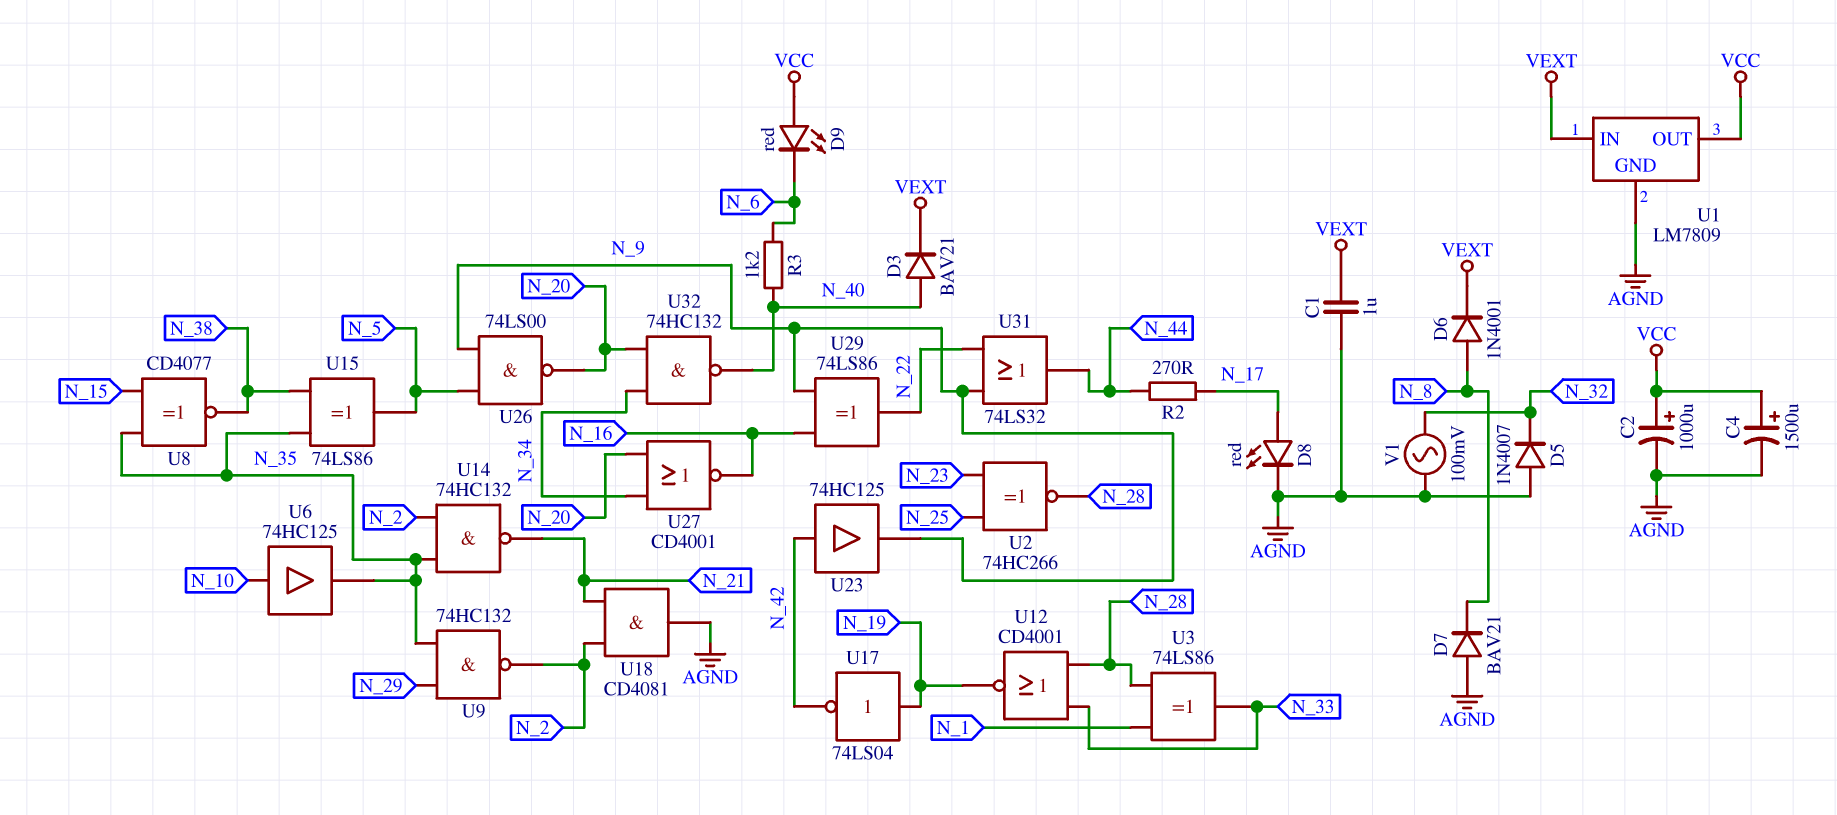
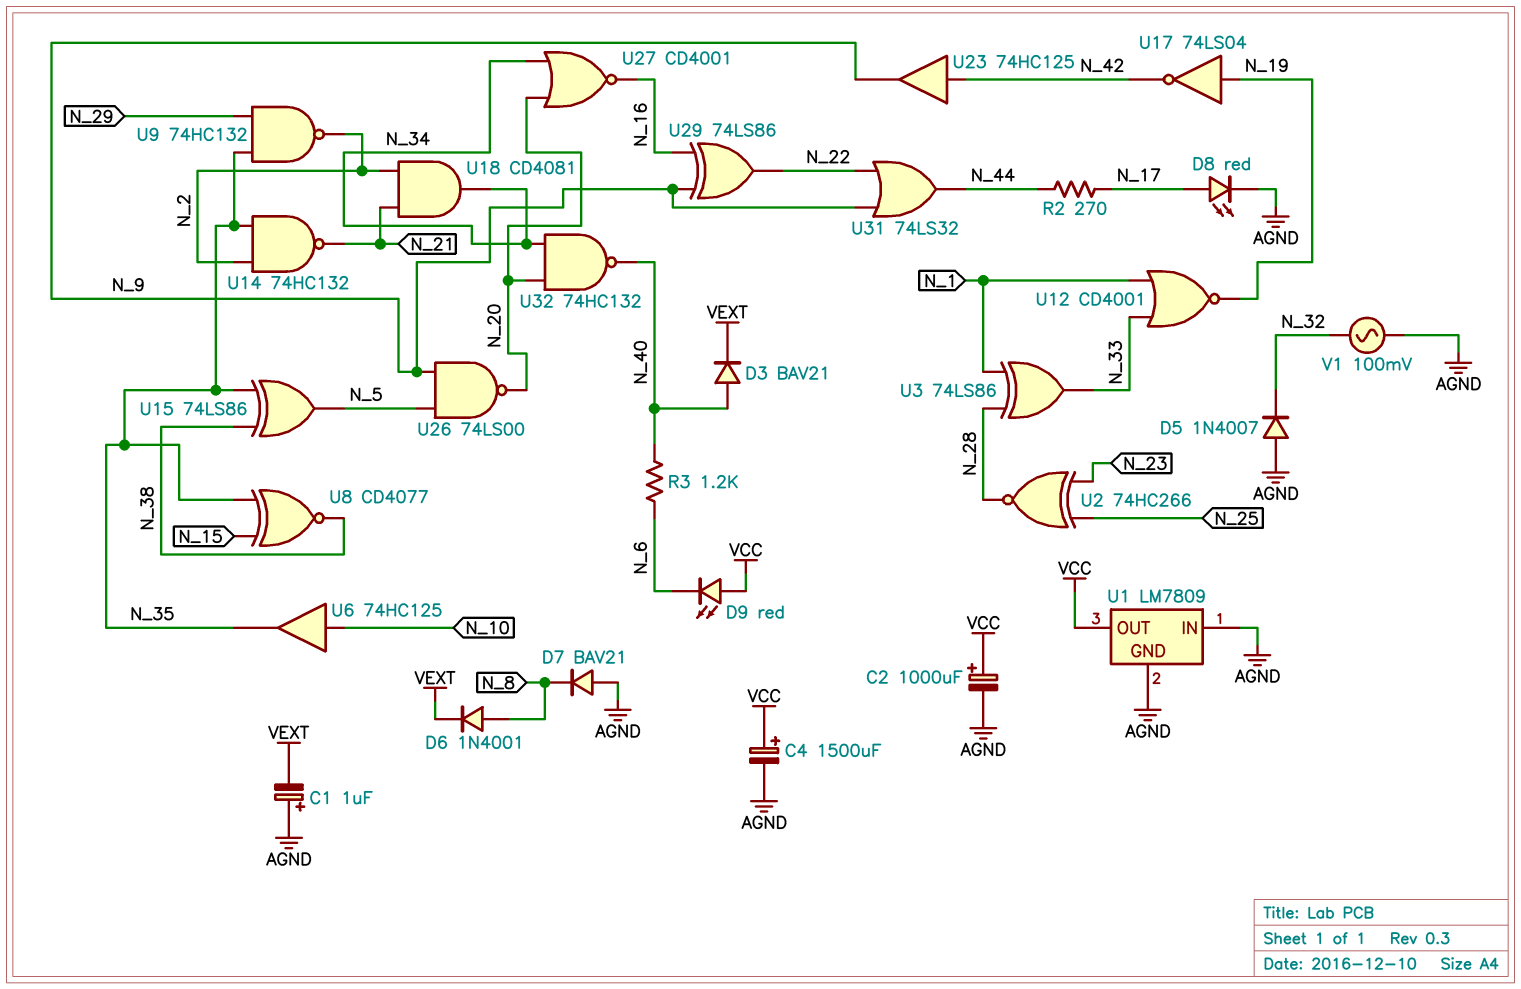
C1: 1uF (AGND, VEXT) -> 1uF (plus AGND, minus VEXT)
U1 pin IN: VEXT -> AGND
U12: NOR CD4001 (in N_28, in N_33, out N_19) -> NOR CD4001 (in N_1, in N_33, out N_19)
U18: AND CD4081 (in N_2, in N_21, out AGND) -> AND CD4081 (in N_2, in N_21, out N_34)

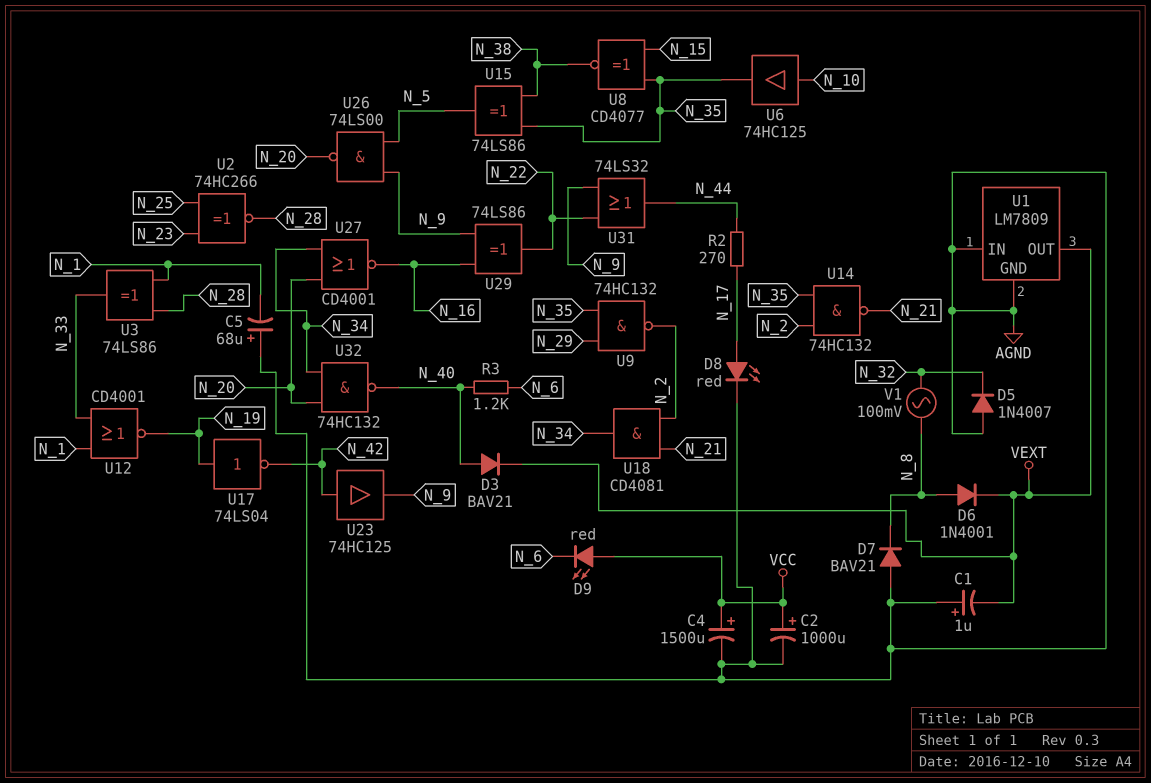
C5: none -> 68uF (plus AGND, minus N_1)
U1 pin OUT: VCC -> VEXT
V1: AC 100mV (AGND, N_32) -> AC 100mV (N_8, N_32)

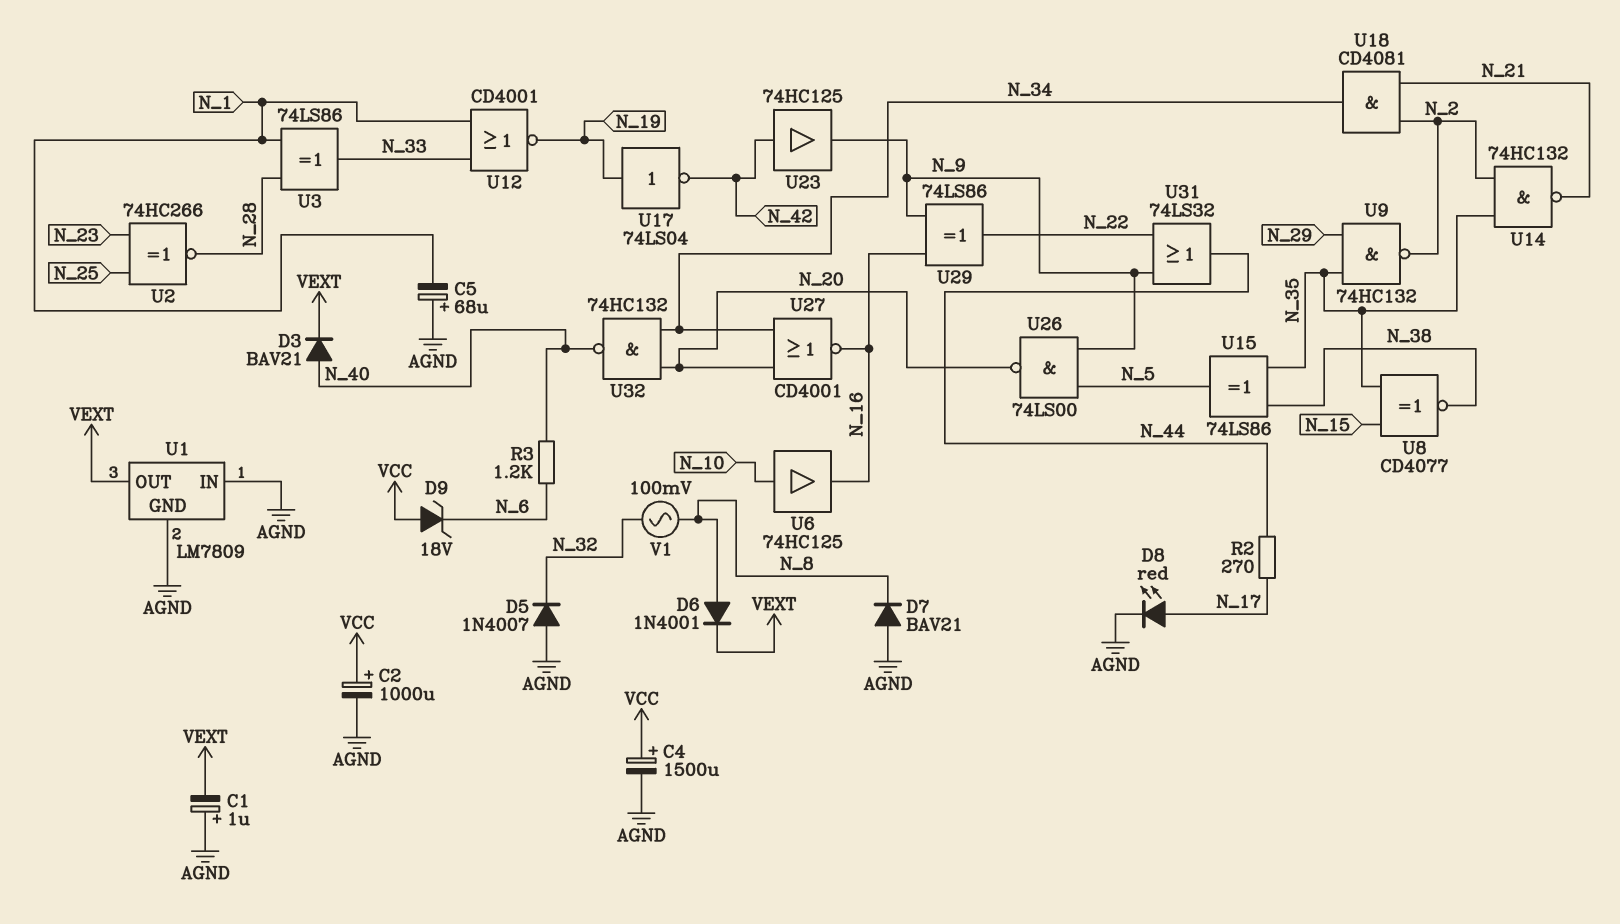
D9: LED red (A VCC, K N_6) -> zener 18V (A VCC, K N_6)
U6: buffer 74HC125 (in N_10, out N_35) -> buffer 74HC125 (in N_10, out N_16)

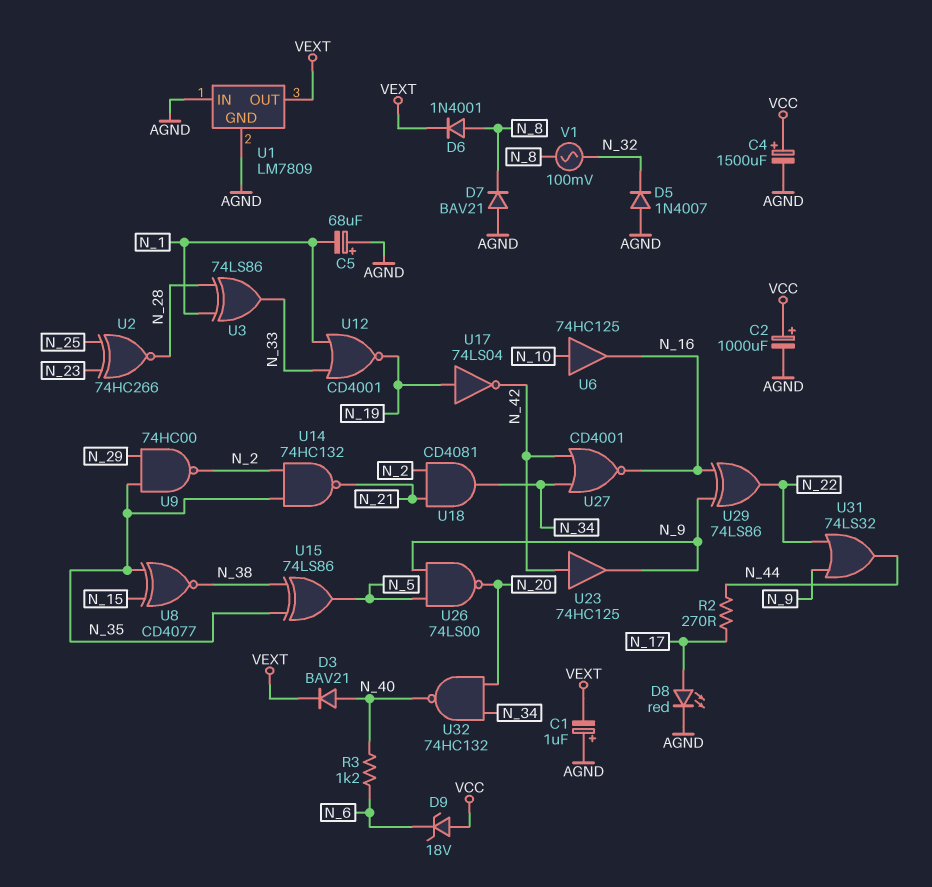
U9: NAND 74HC132 (in N_29, in N_35, out N_2) -> NAND 74HC00 (in N_29, in N_35, out N_2)
U27: NOR CD4001 (in N_20, in N_34, out N_16) -> NOR CD4001 (in N_34, in N_42, out N_16)

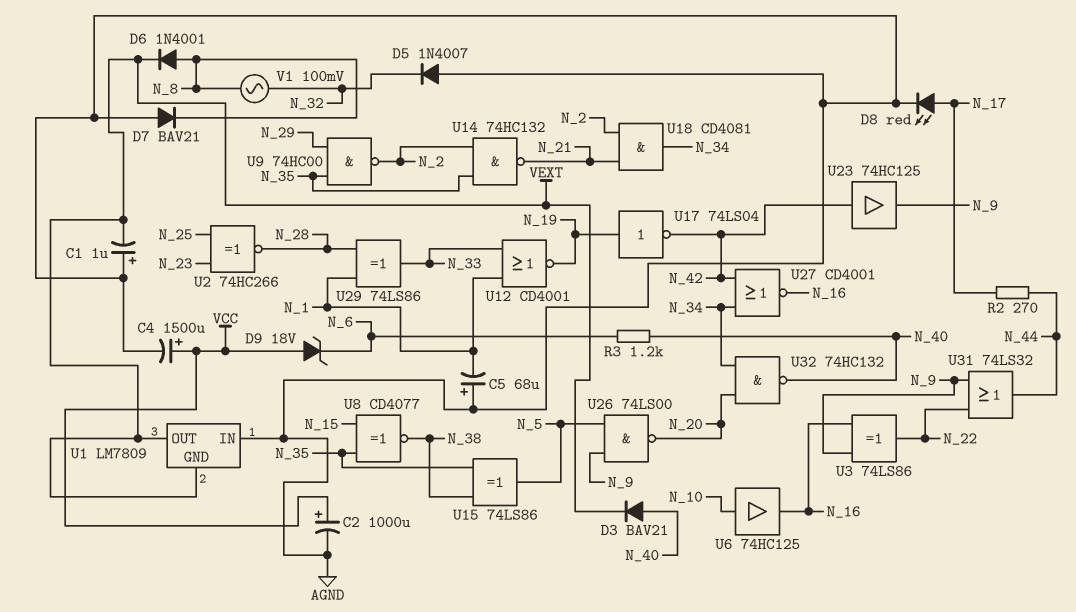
U1 pin GND: AGND -> VEXT
U3: XOR 74LS86 (in N_1, in N_28, out N_33) -> XOR 74LS86 (in N_9, in N_16, out N_22)
U29: XOR 74LS86 (in N_9, in N_16, out N_22) -> XOR 74LS86 (in N_1, in N_28, out N_33)

